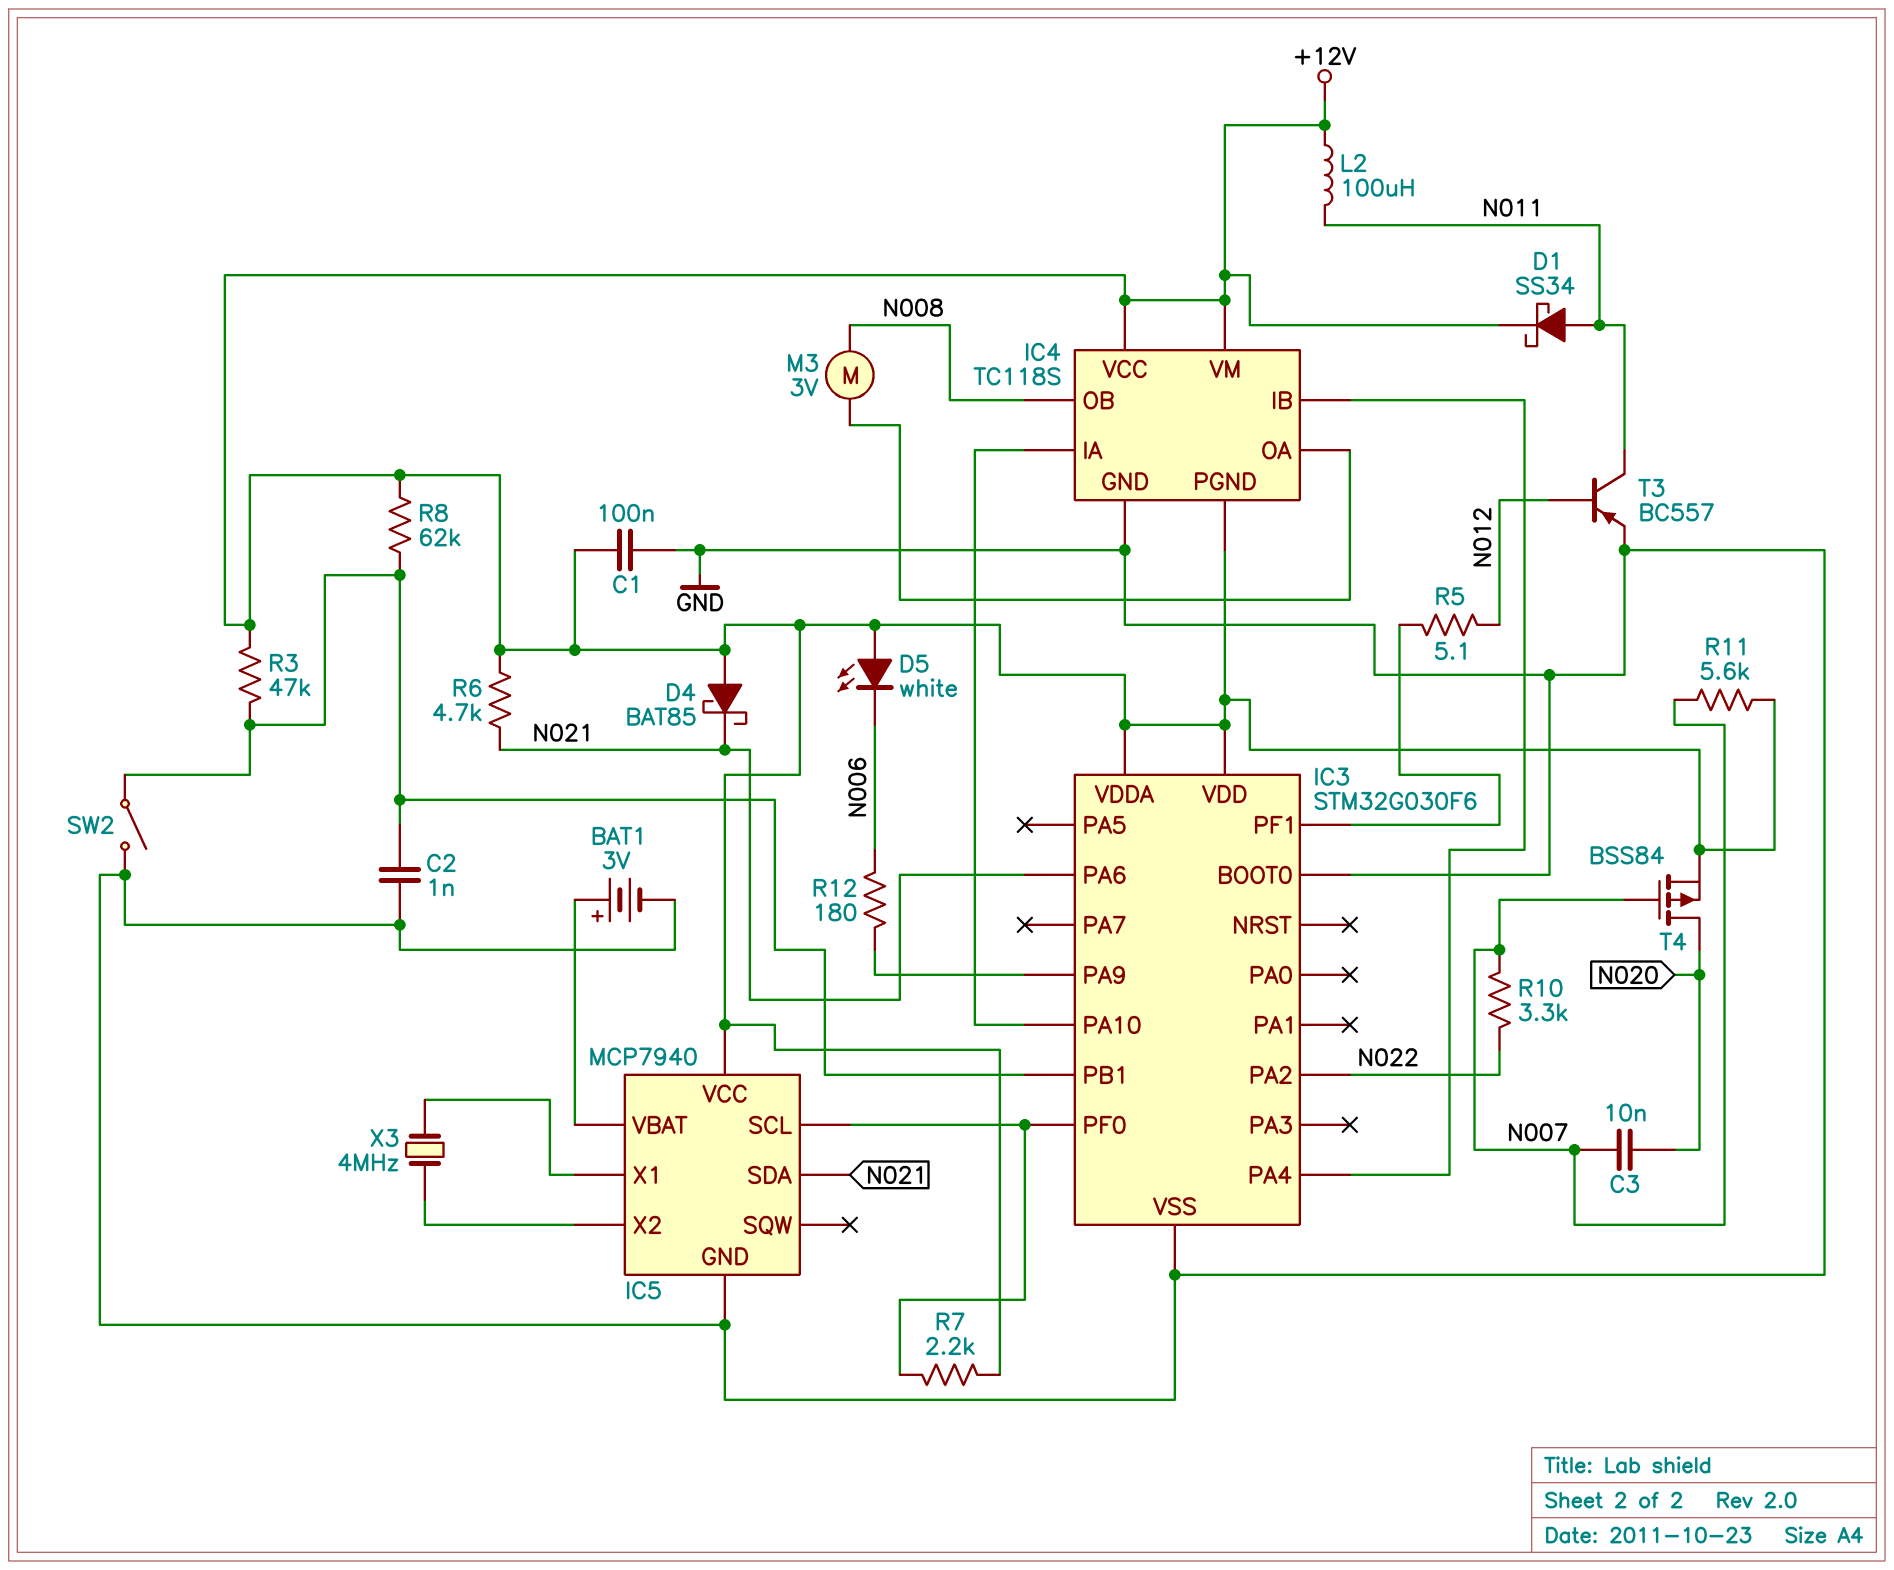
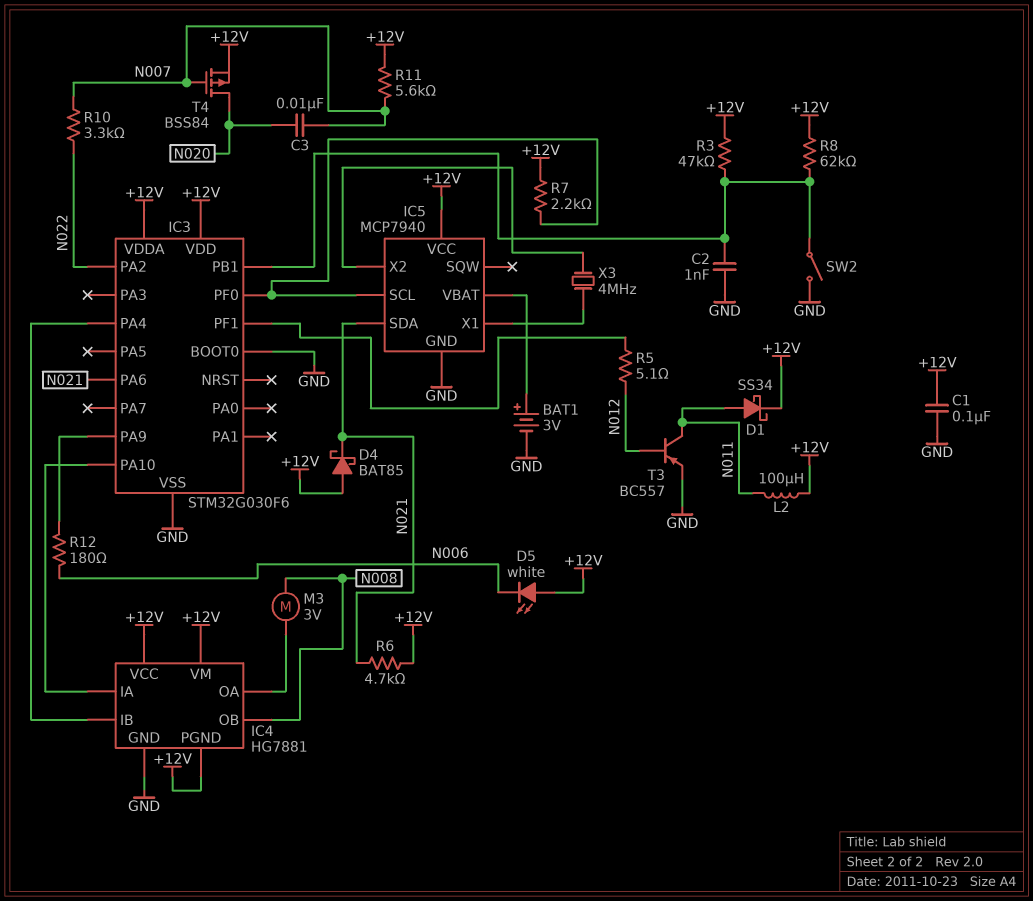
IC4: TC118S -> HG7881

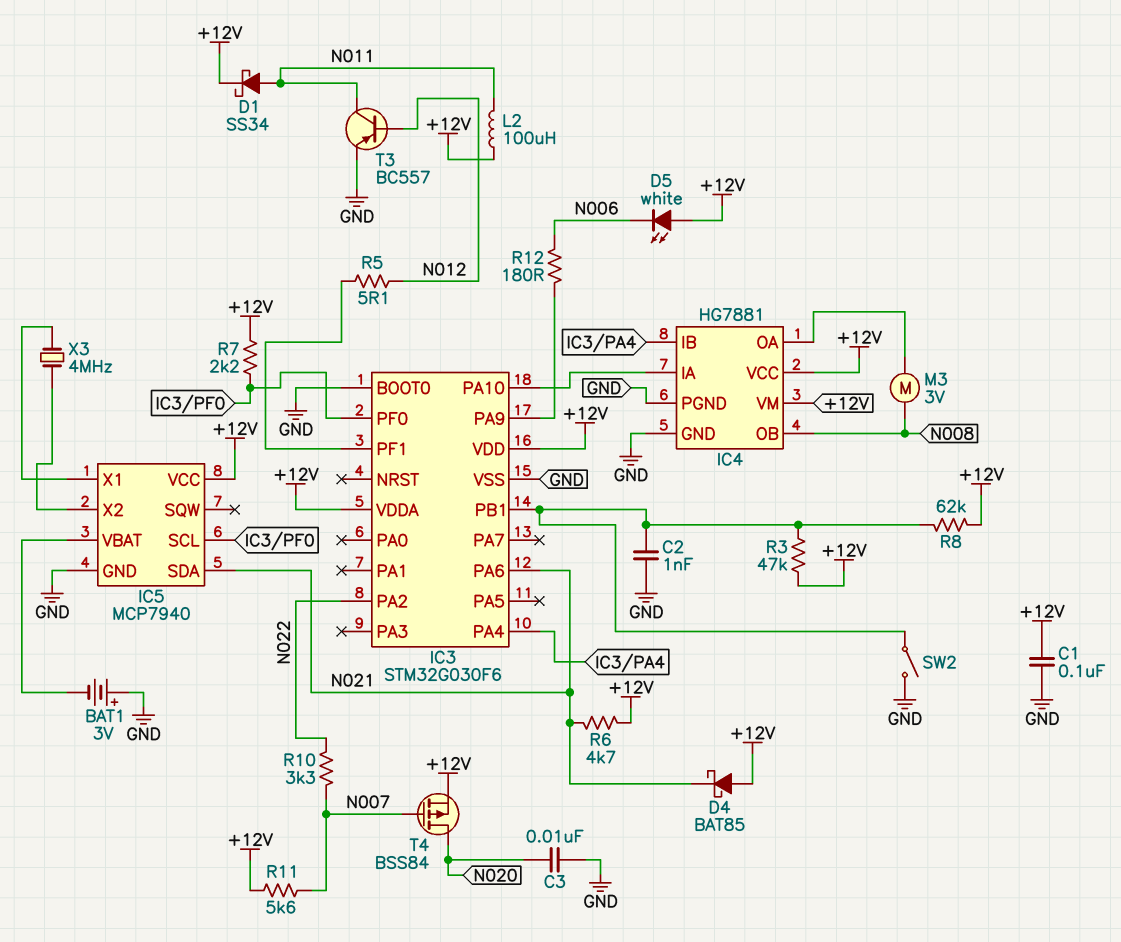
BAT1: 3V (plus IC5/VBAT, minus GND) -> 3V (plus GND, minus IC5/VBAT)
C3: 10nF (N007, N020) -> 10nF (GND, N020)
IC4 pin PGND: +12V -> GND

